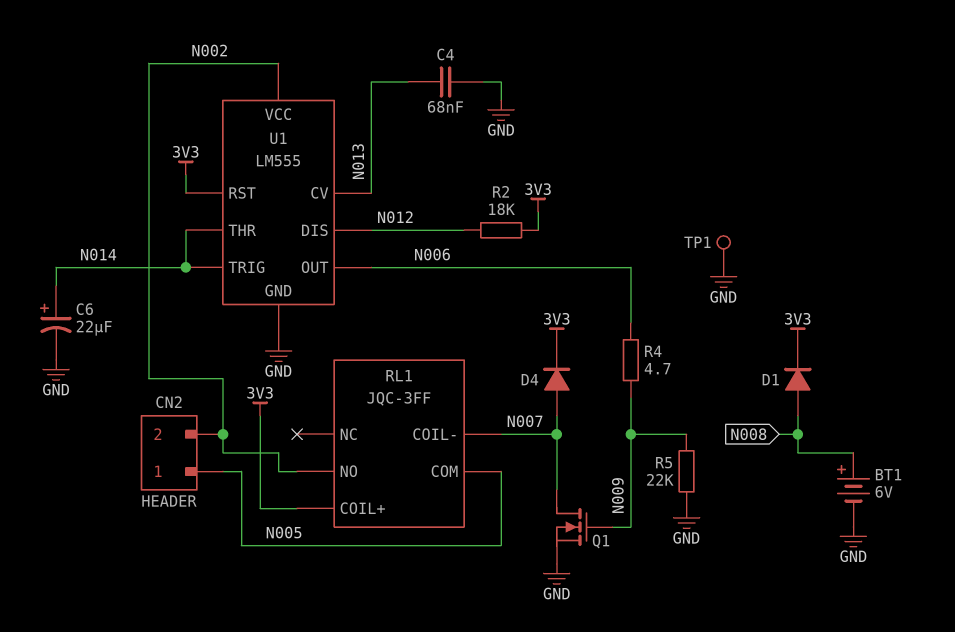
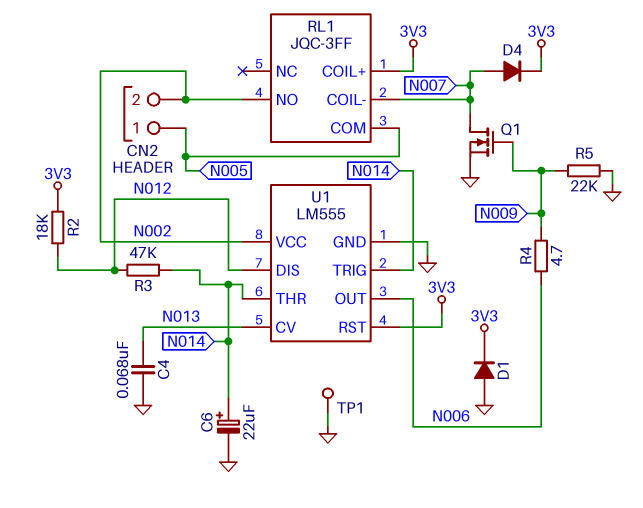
BT1: 6V (plus N008, minus GND) -> none
D1: diode (A N008, K 3V3) -> diode (A GND, K 3V3)
R3: none -> 47k (N012, N014)

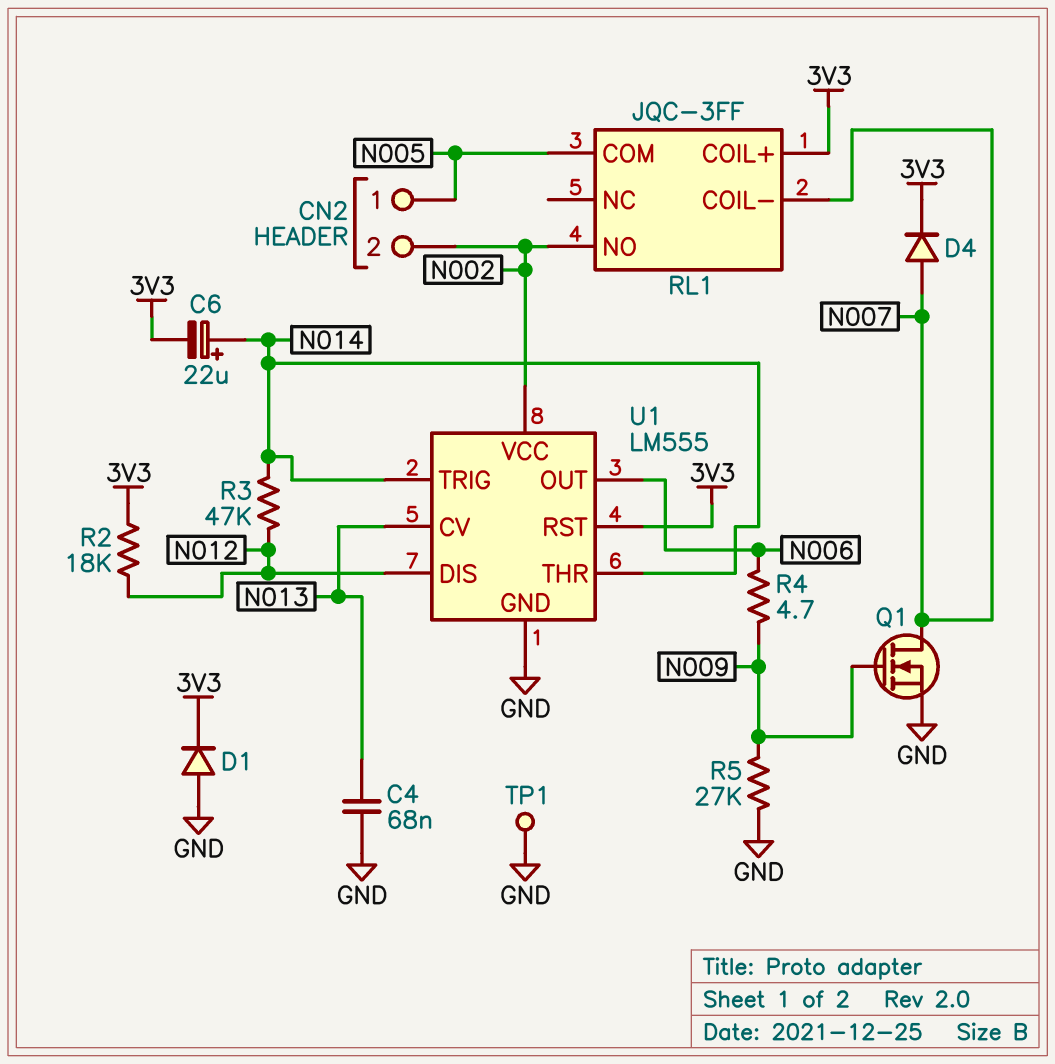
C6: 22uF (plus N014, minus GND) -> 22uF (plus N014, minus 3V3)
R5: 22k (GND, N009) -> 27k (GND, N009)

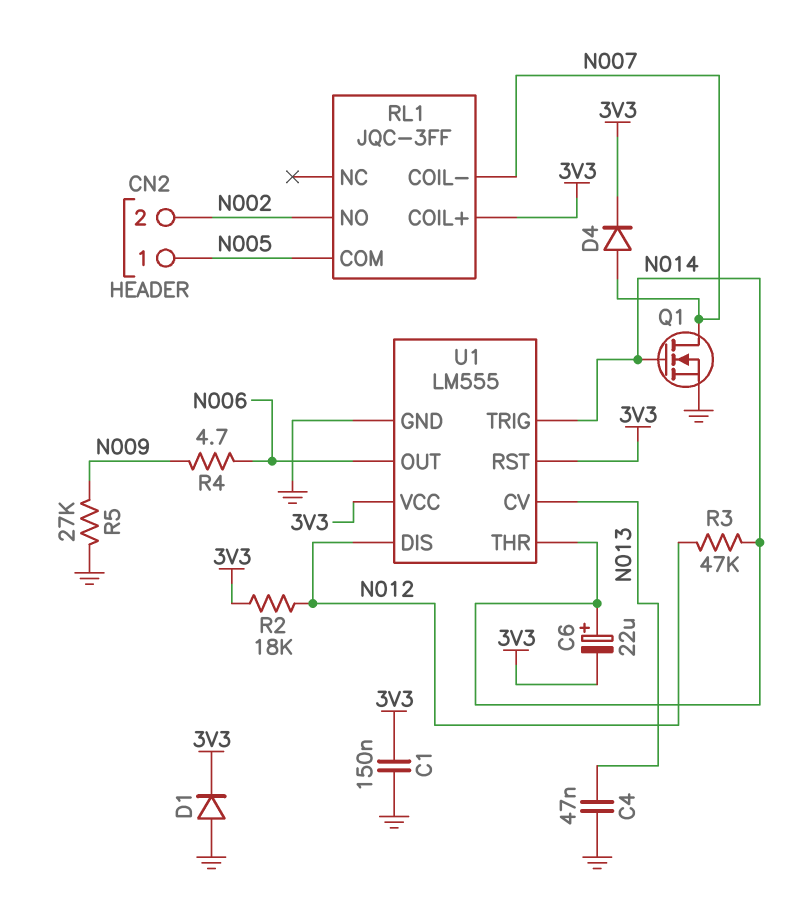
C1: none -> 150nF (3V3, GND)
C4: 68nF (GND, N013) -> 47nF (GND, N013)
Q1: NMOS (G N009, D N007, S GND) -> NMOS (G N014, D N007, S GND)
TP1: test point (GND) -> none
U1 pin VCC: N002 -> 3V3

